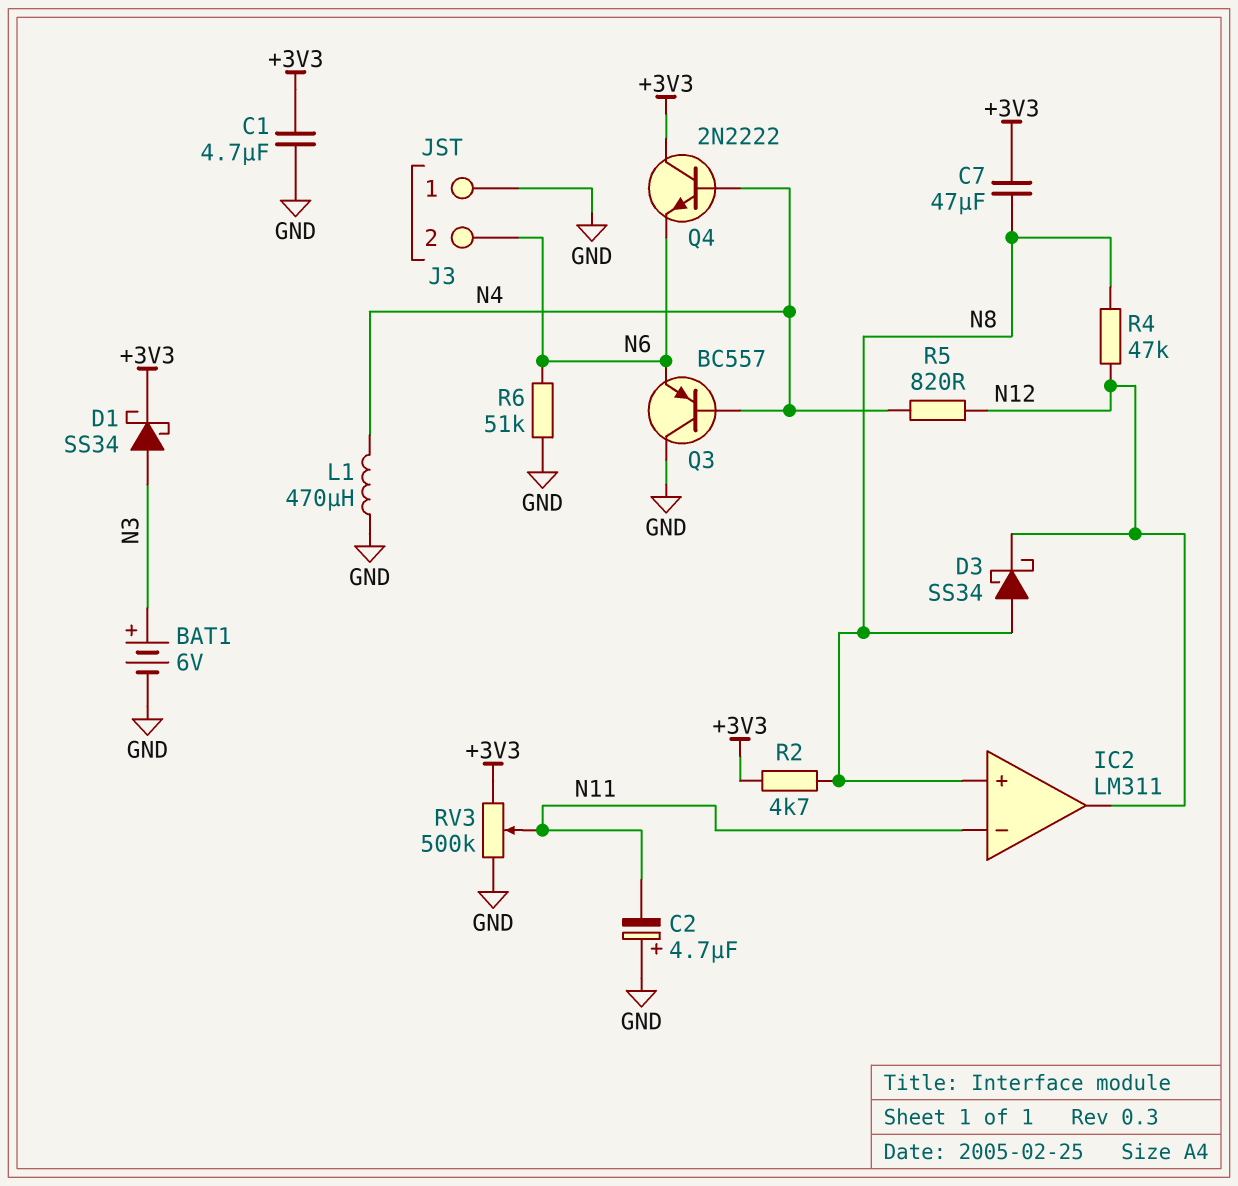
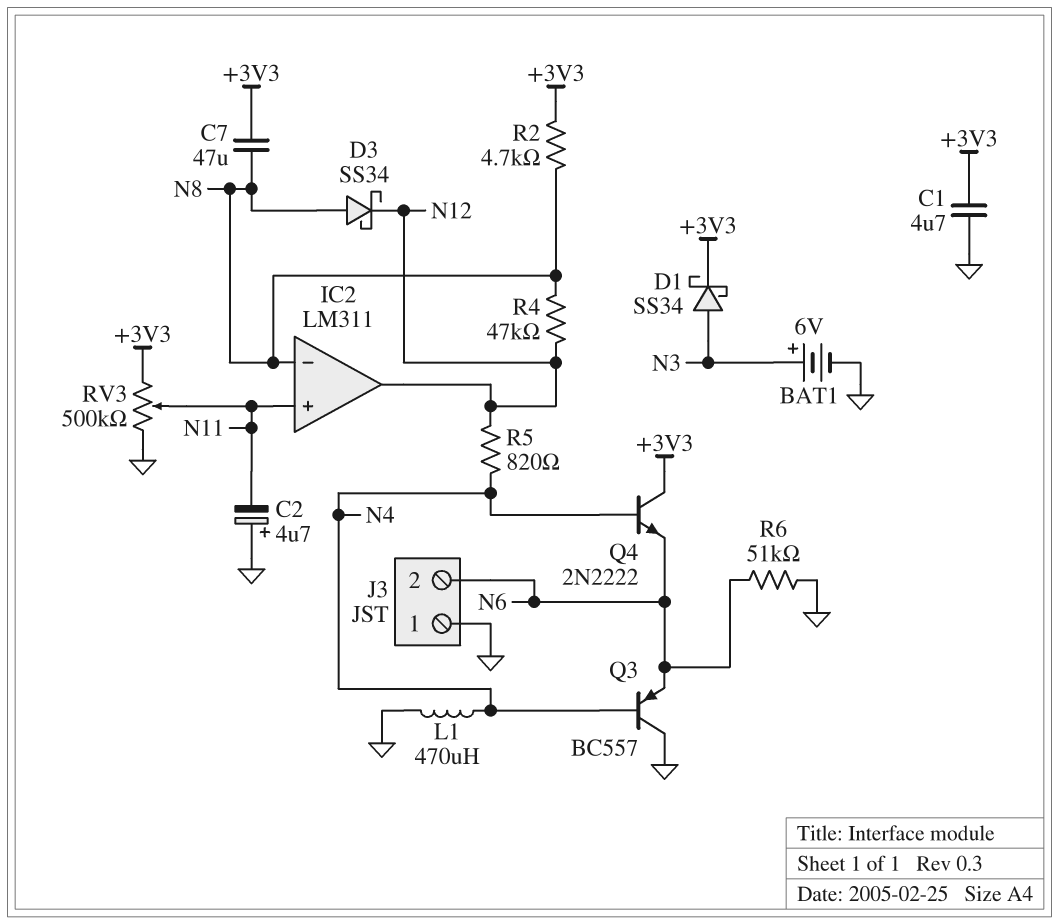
IC2 pin in+: N8 -> N11
IC2 pin in-: N11 -> N8

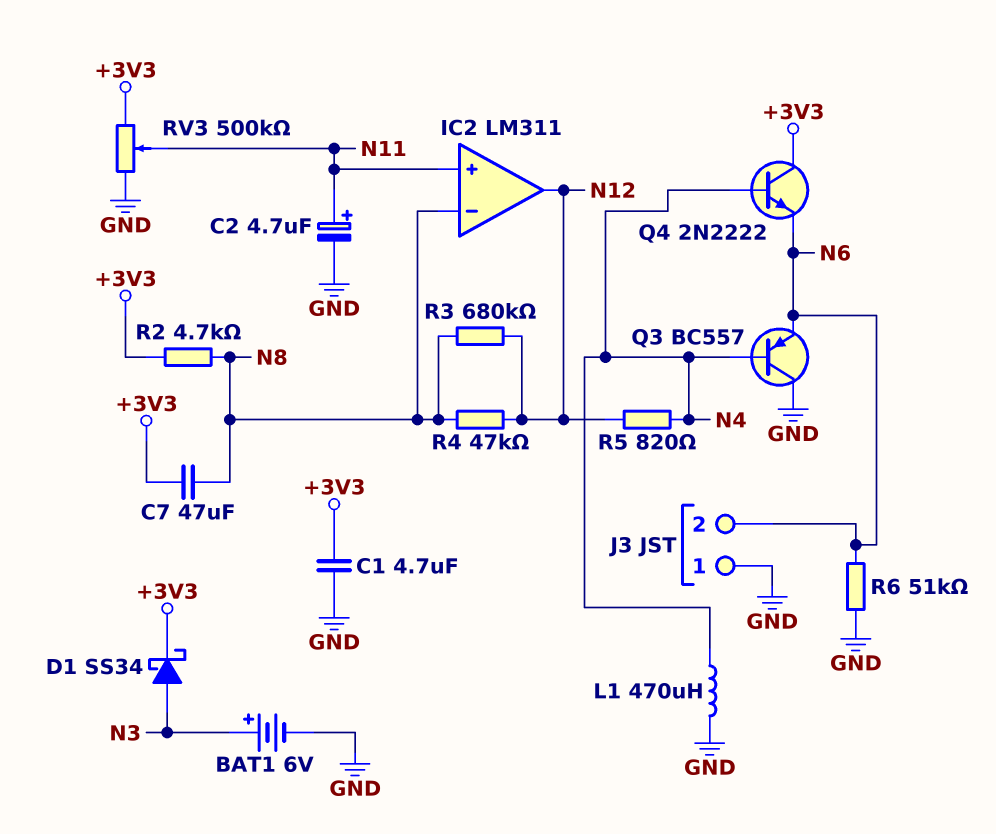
C2: 4.7uF (plus GND, minus N11) -> 4.7uF (plus N11, minus GND)
D3: schottky SS34 (A N8, K N12) -> none
R3: none -> 680k (N8, N12)

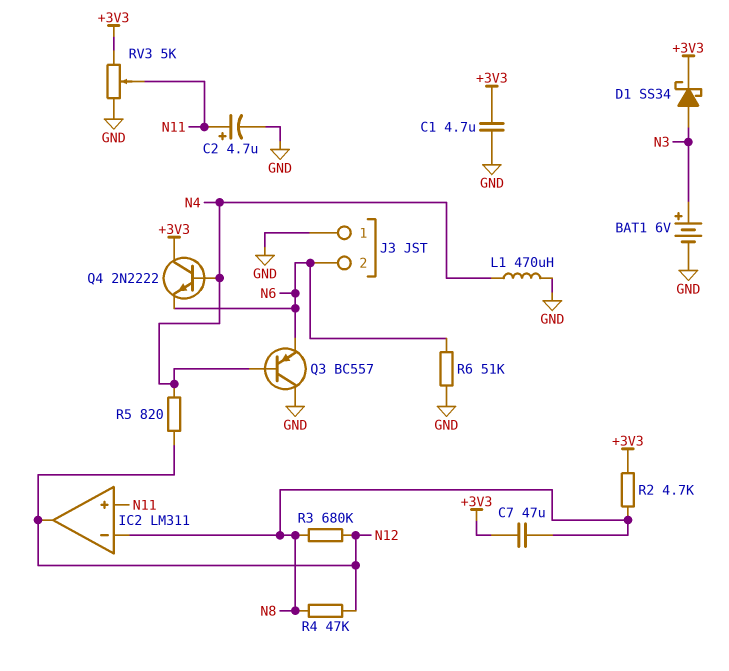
RV3: 500k (+3V3, GND, wiper N11) -> 5k (+3V3, GND, wiper N11)

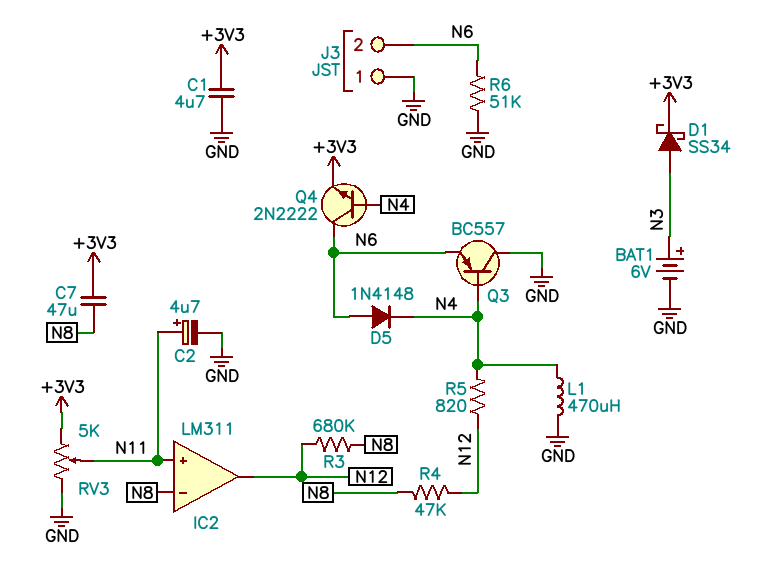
D5: none -> diode 1N4148 (A N6, K N4)
Q4: NPN 2N2222 (B N4, C +3V3, E N6) -> NPN 2N2222 (B N4, C N6, E +3V3)
R2: 4.7k (+3V3, N8) -> none

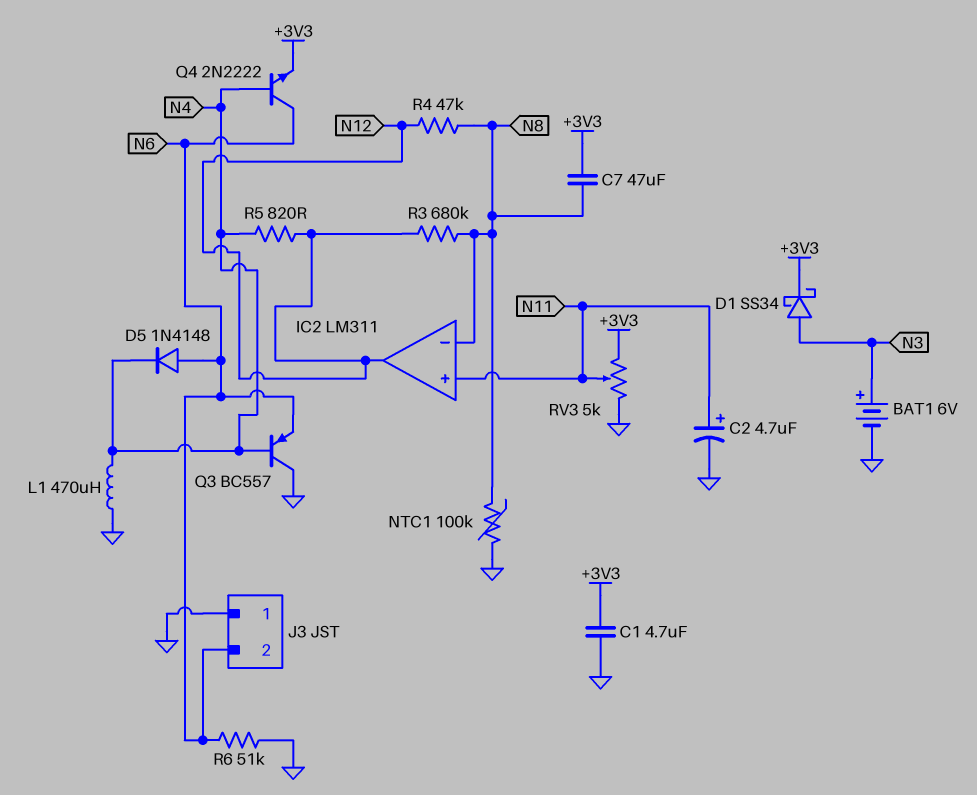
NTC1: none -> 100k (GND, N8)

